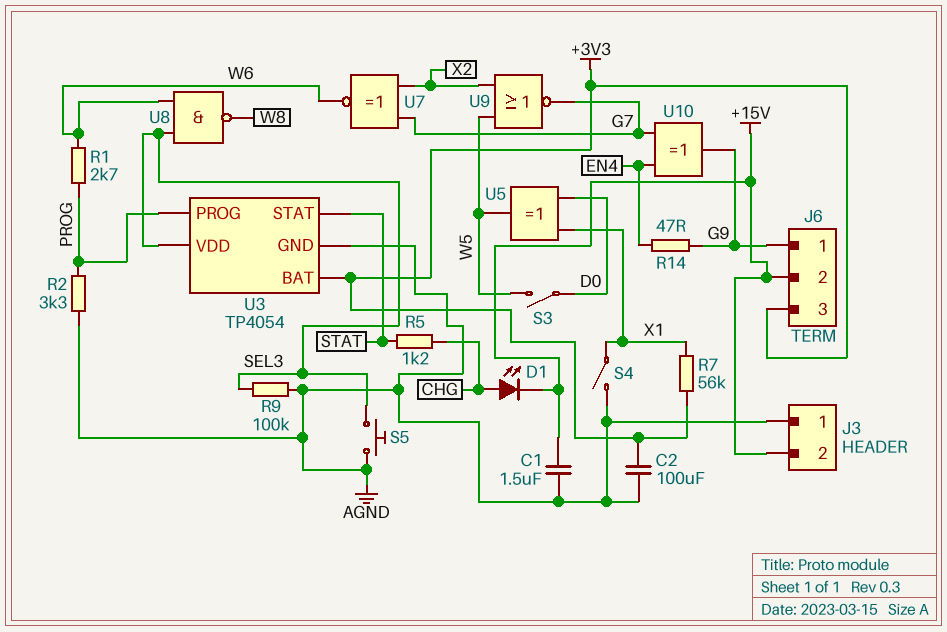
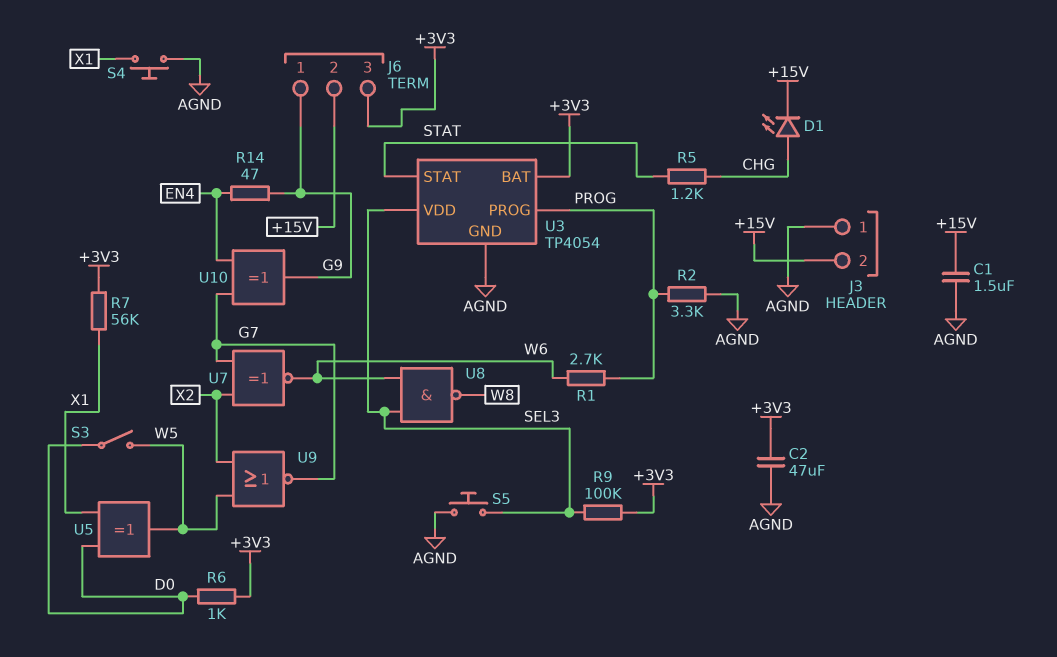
C2: 100uF (+3V3, AGND) -> 47uF (+3V3, AGND)
R6: none -> 1k (+3V3, D0)
R9: 100k (AGND, SEL3) -> 100k (+3V3, SEL3)
S4: switch (AGND, X1) -> button (AGND, X1)

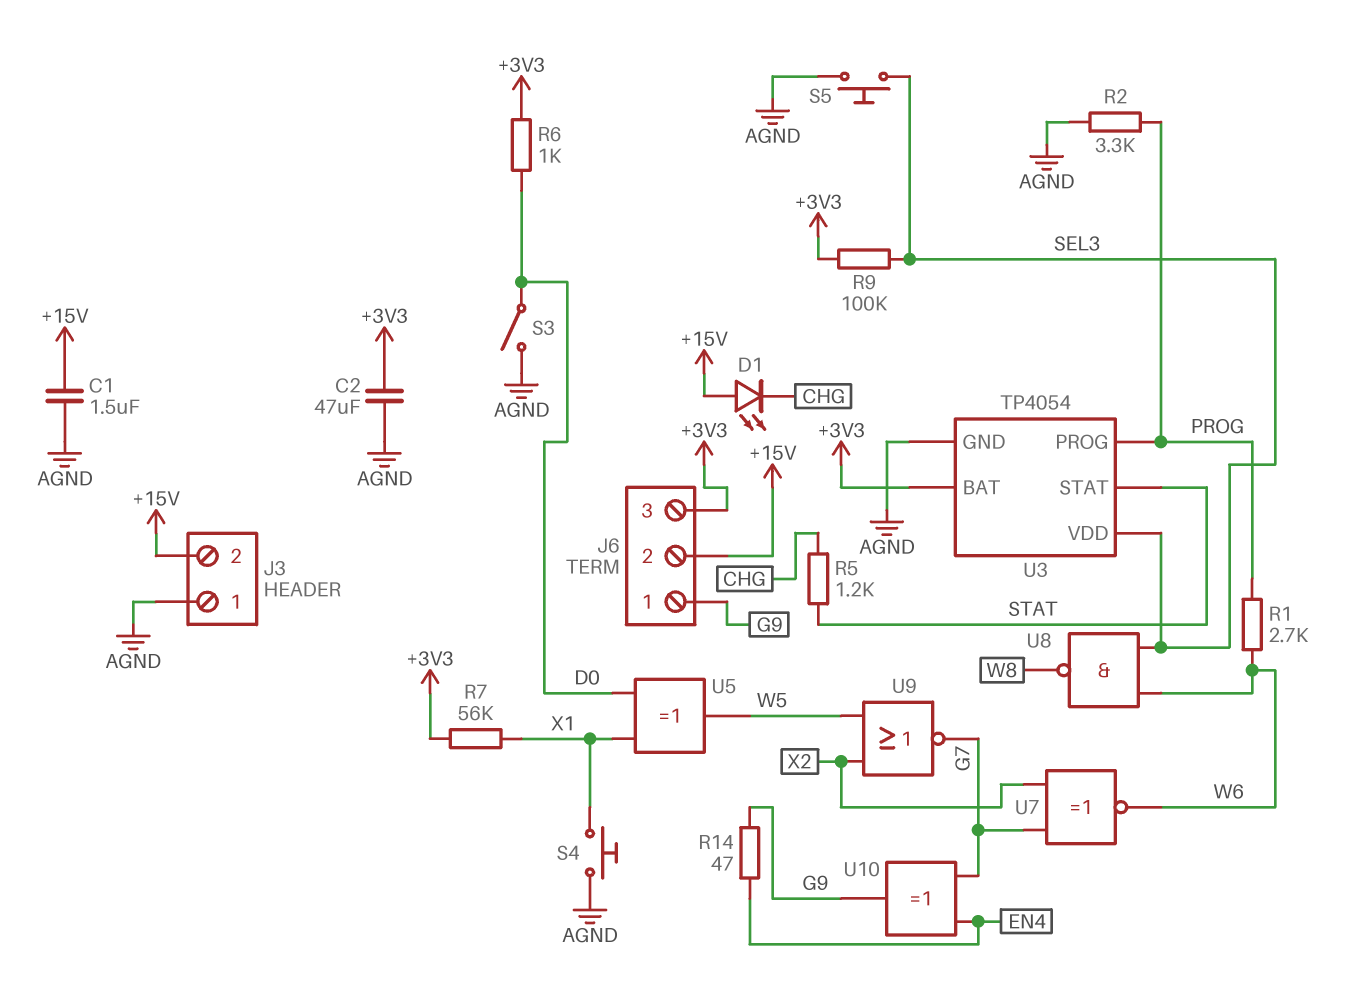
D1: LED (A CHG, K +15V) -> LED (A +15V, K CHG)
S3: switch (D0, W5) -> switch (AGND, D0)

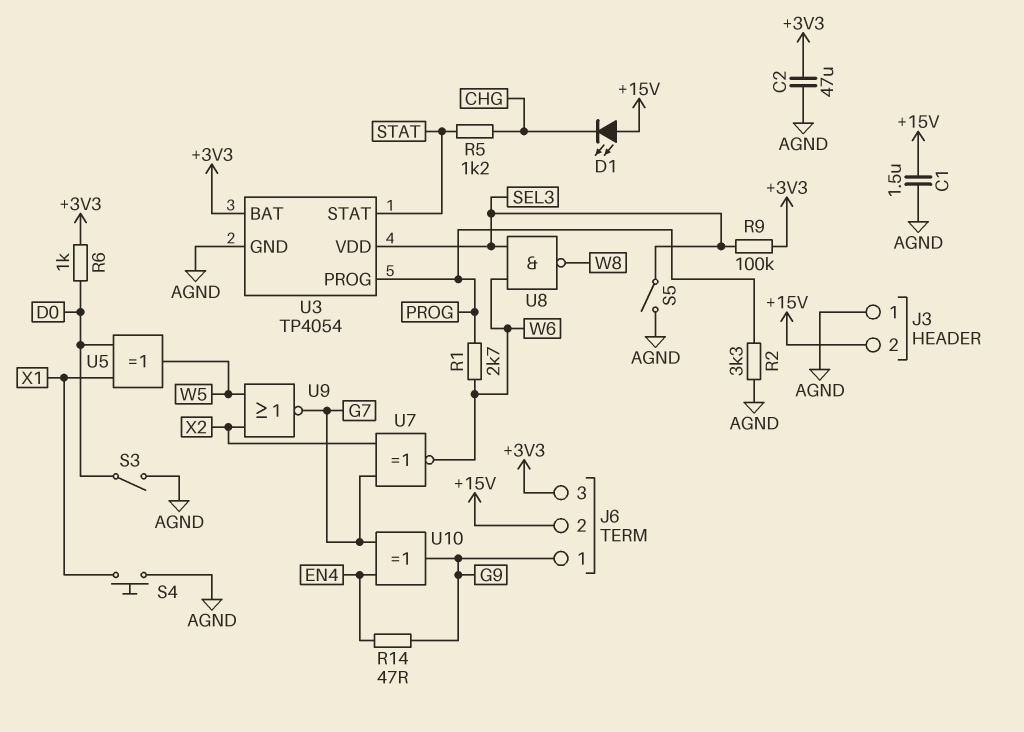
R7: 56k (+3V3, X1) -> none
S5: button (AGND, SEL3) -> switch (AGND, SEL3)

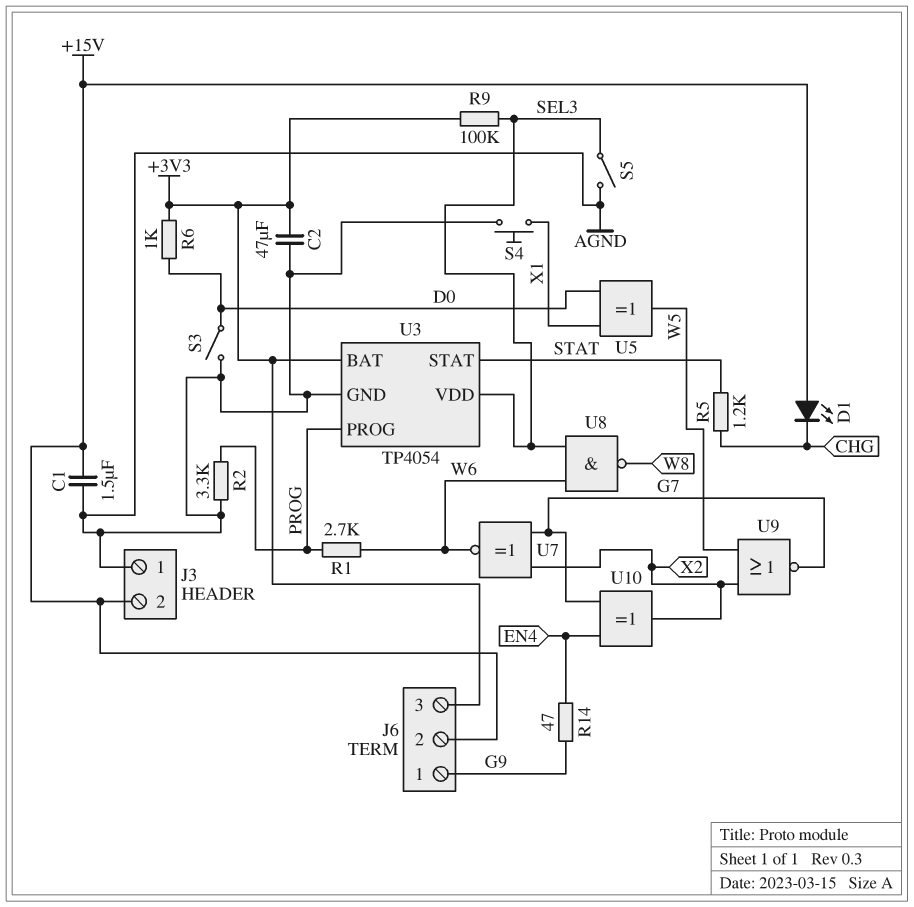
U10: XOR (in EN4, in G7, out G9) -> XOR (in EN4, in G7, out X2)

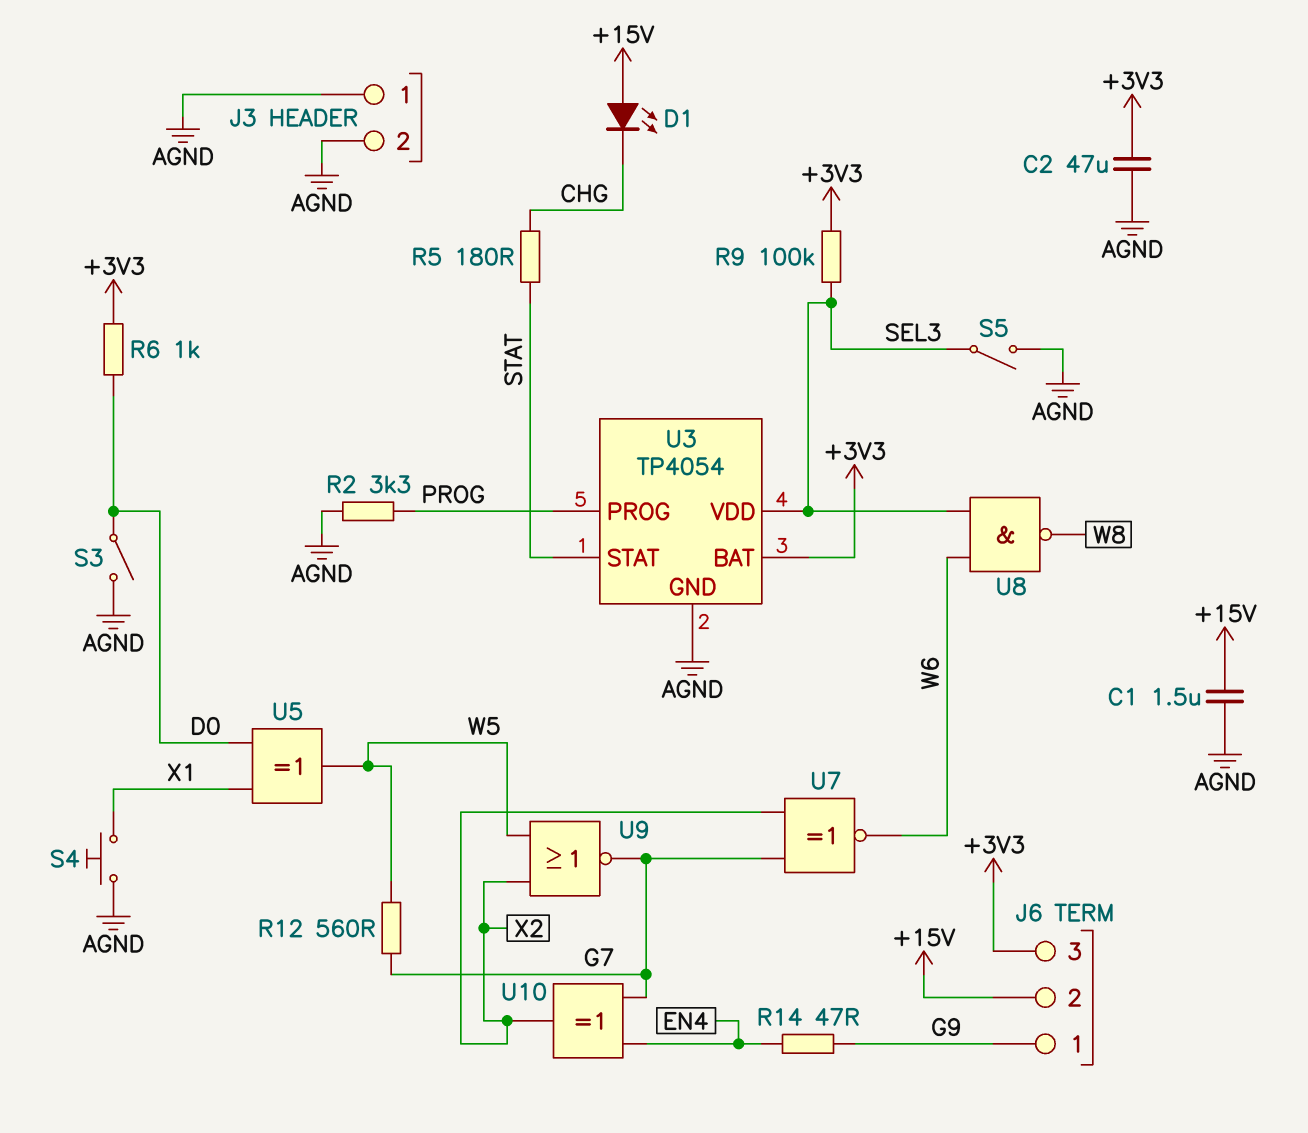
J3 pin 2: +15V -> AGND
R1: 2.7k (PROG, W6) -> none
R5: 1.2k (CHG, STAT) -> 180 (CHG, STAT)
R12: none -> 560 (G7, W5)

